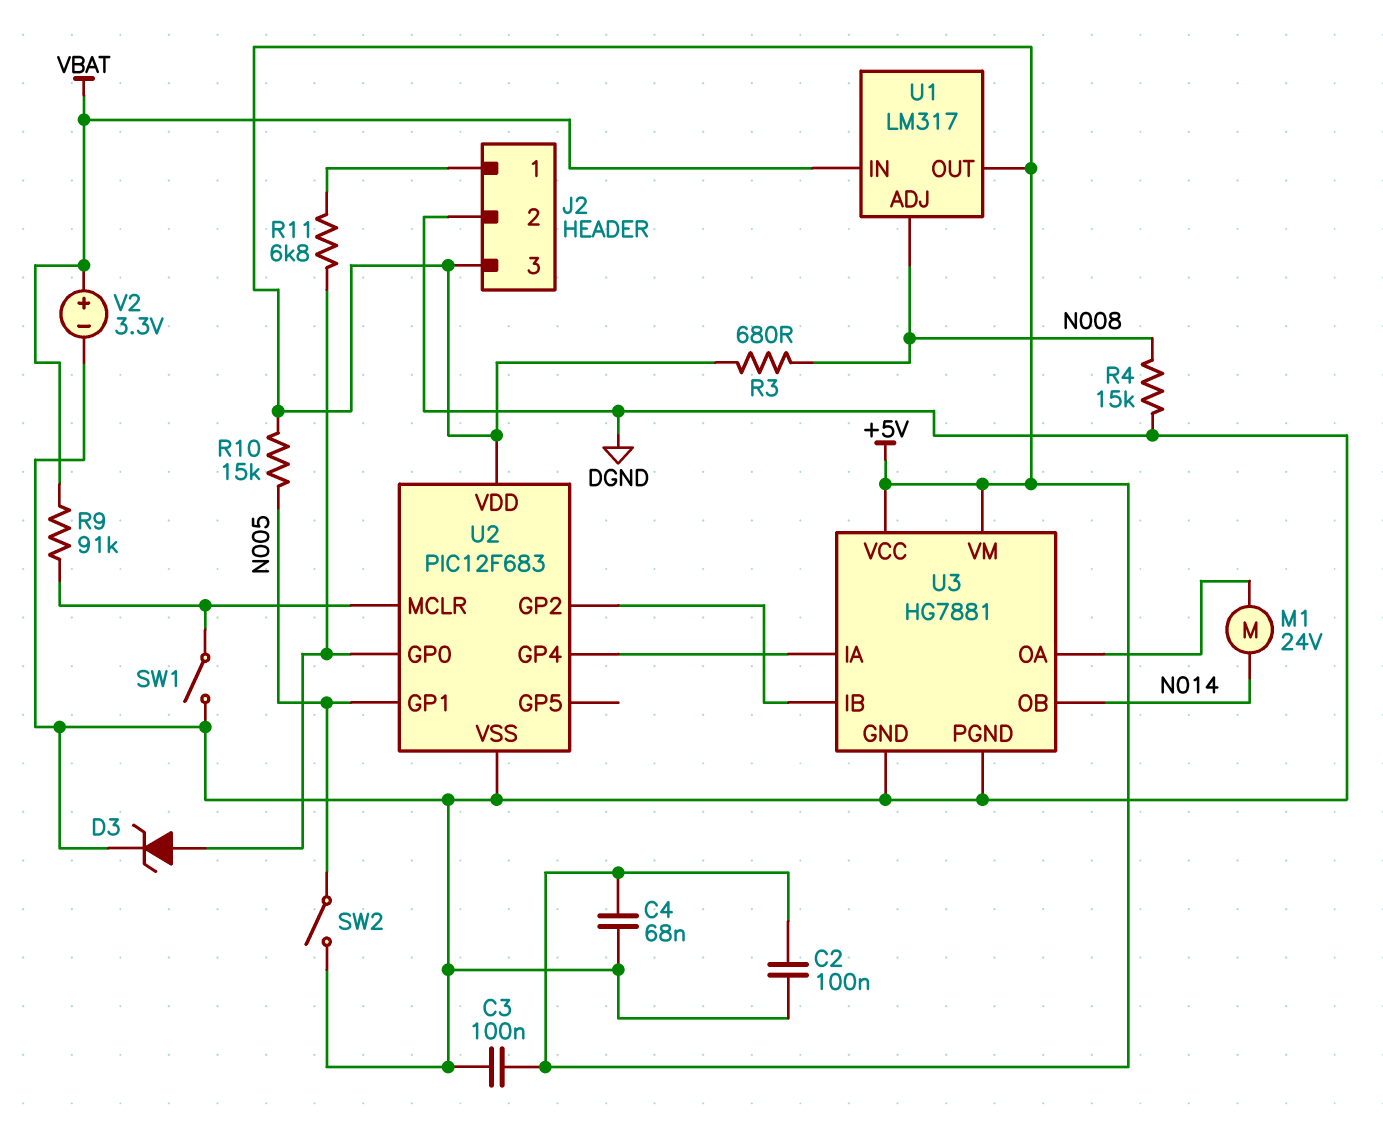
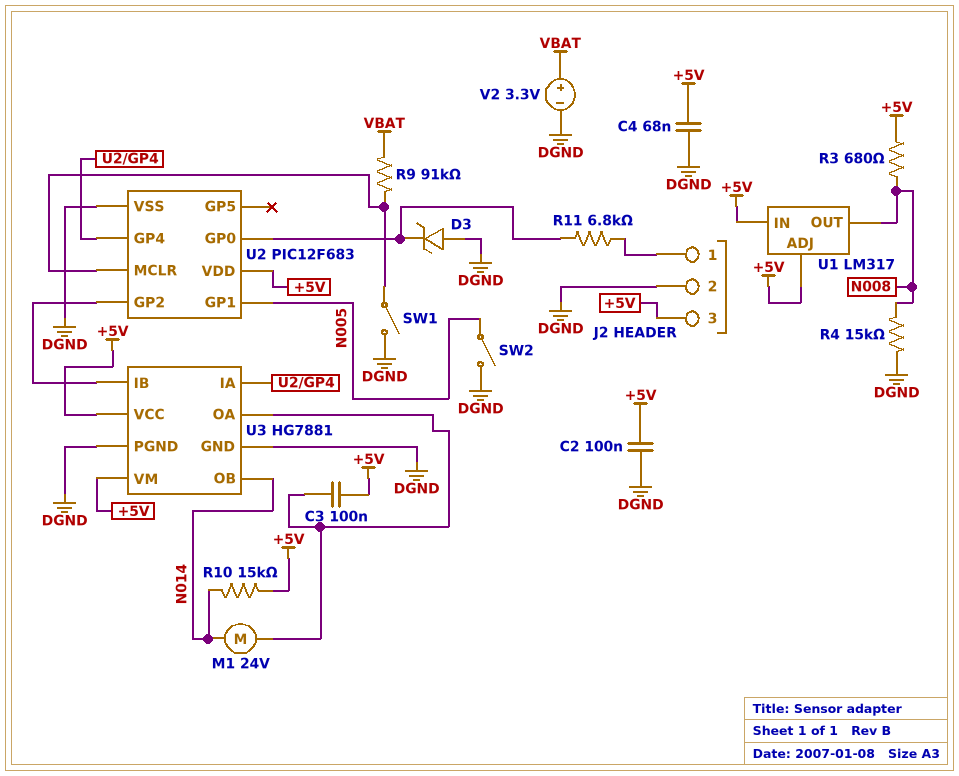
C3: 100nF (+5V, DGND) -> 100nF (+5V, U3/OA)
D3: zener (A U2/GP0, K DGND) -> zener (A DGND, K U2/GP0)
R10: 15k (+5V, N005) -> 15k (+5V, N014)
U1 pin ADJ: N008 -> +5V
U1 pin IN: VBAT -> +5V
U1 pin OUT: +5V -> N008

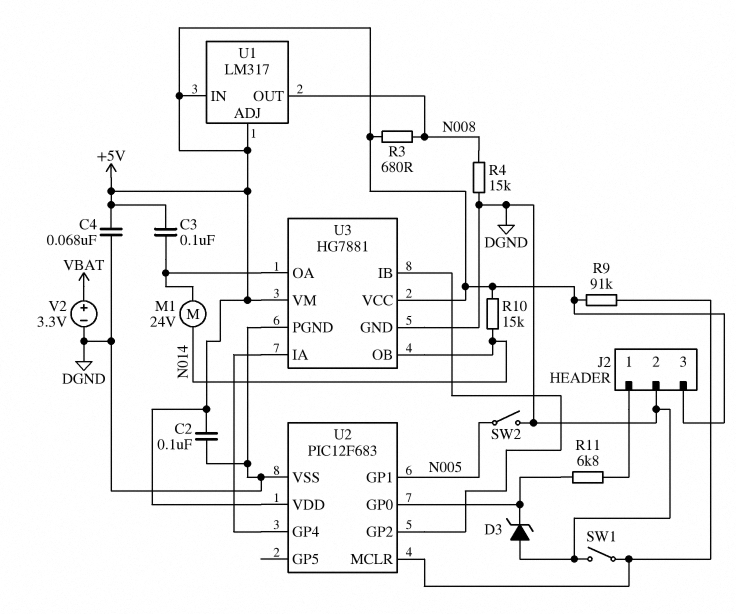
R9: 91k (U2/MCLR, VBAT) -> 91k (+5V, U2/MCLR)

